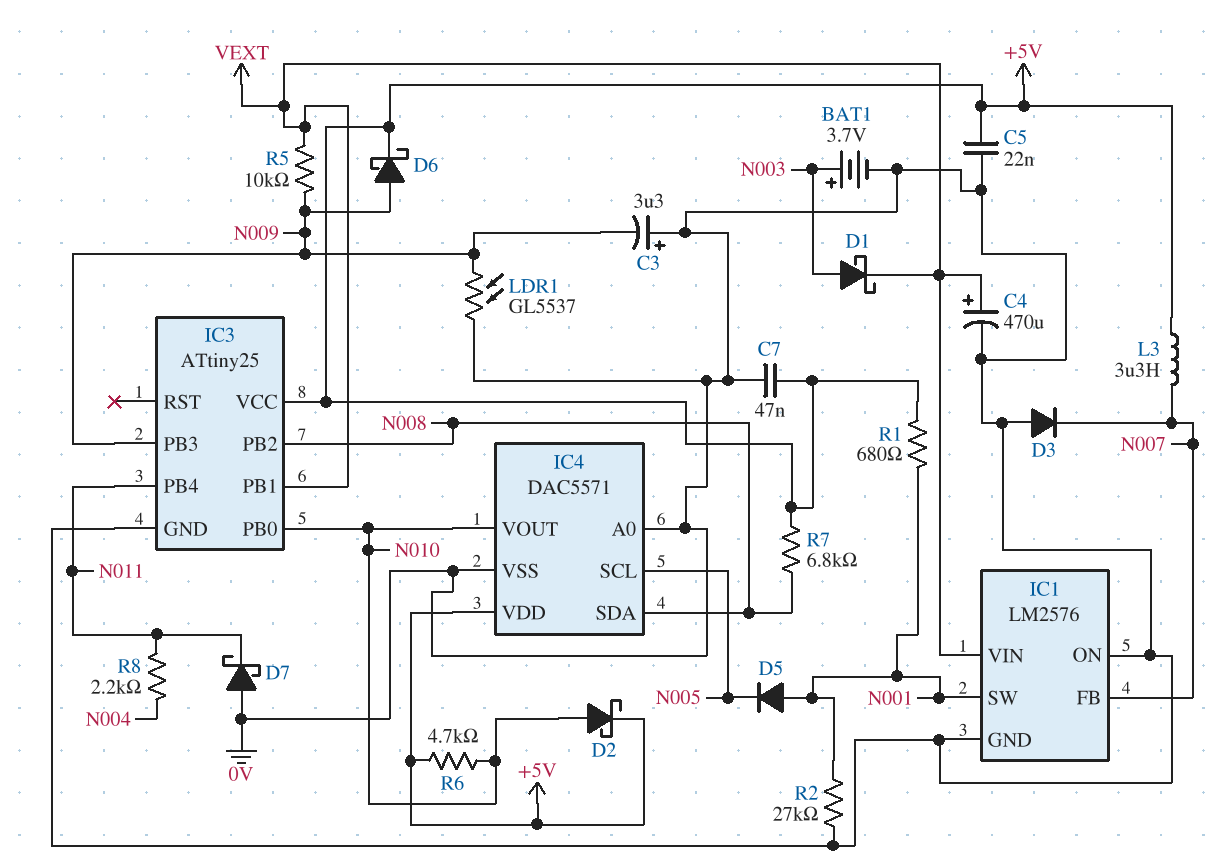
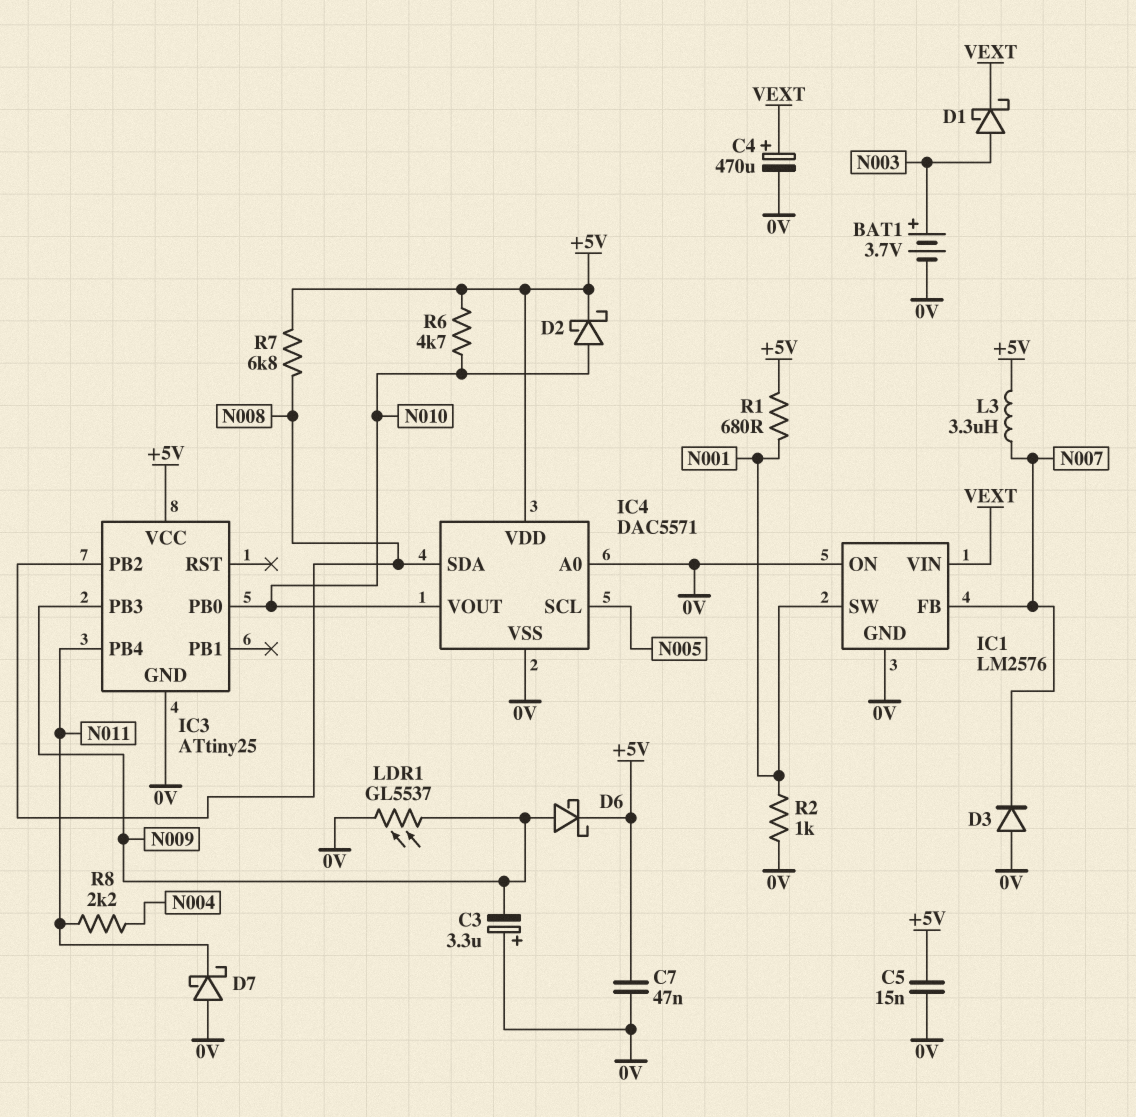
C5: 22nF (+5V, 0V) -> 15nF (+5V, 0V)
D5: diode (A N001, K N005) -> none
IC3 pin PB1: VEXT -> none
R2: 27k (0V, N001) -> 1k (0V, N001)
R5: 10k (N009, VEXT) -> none

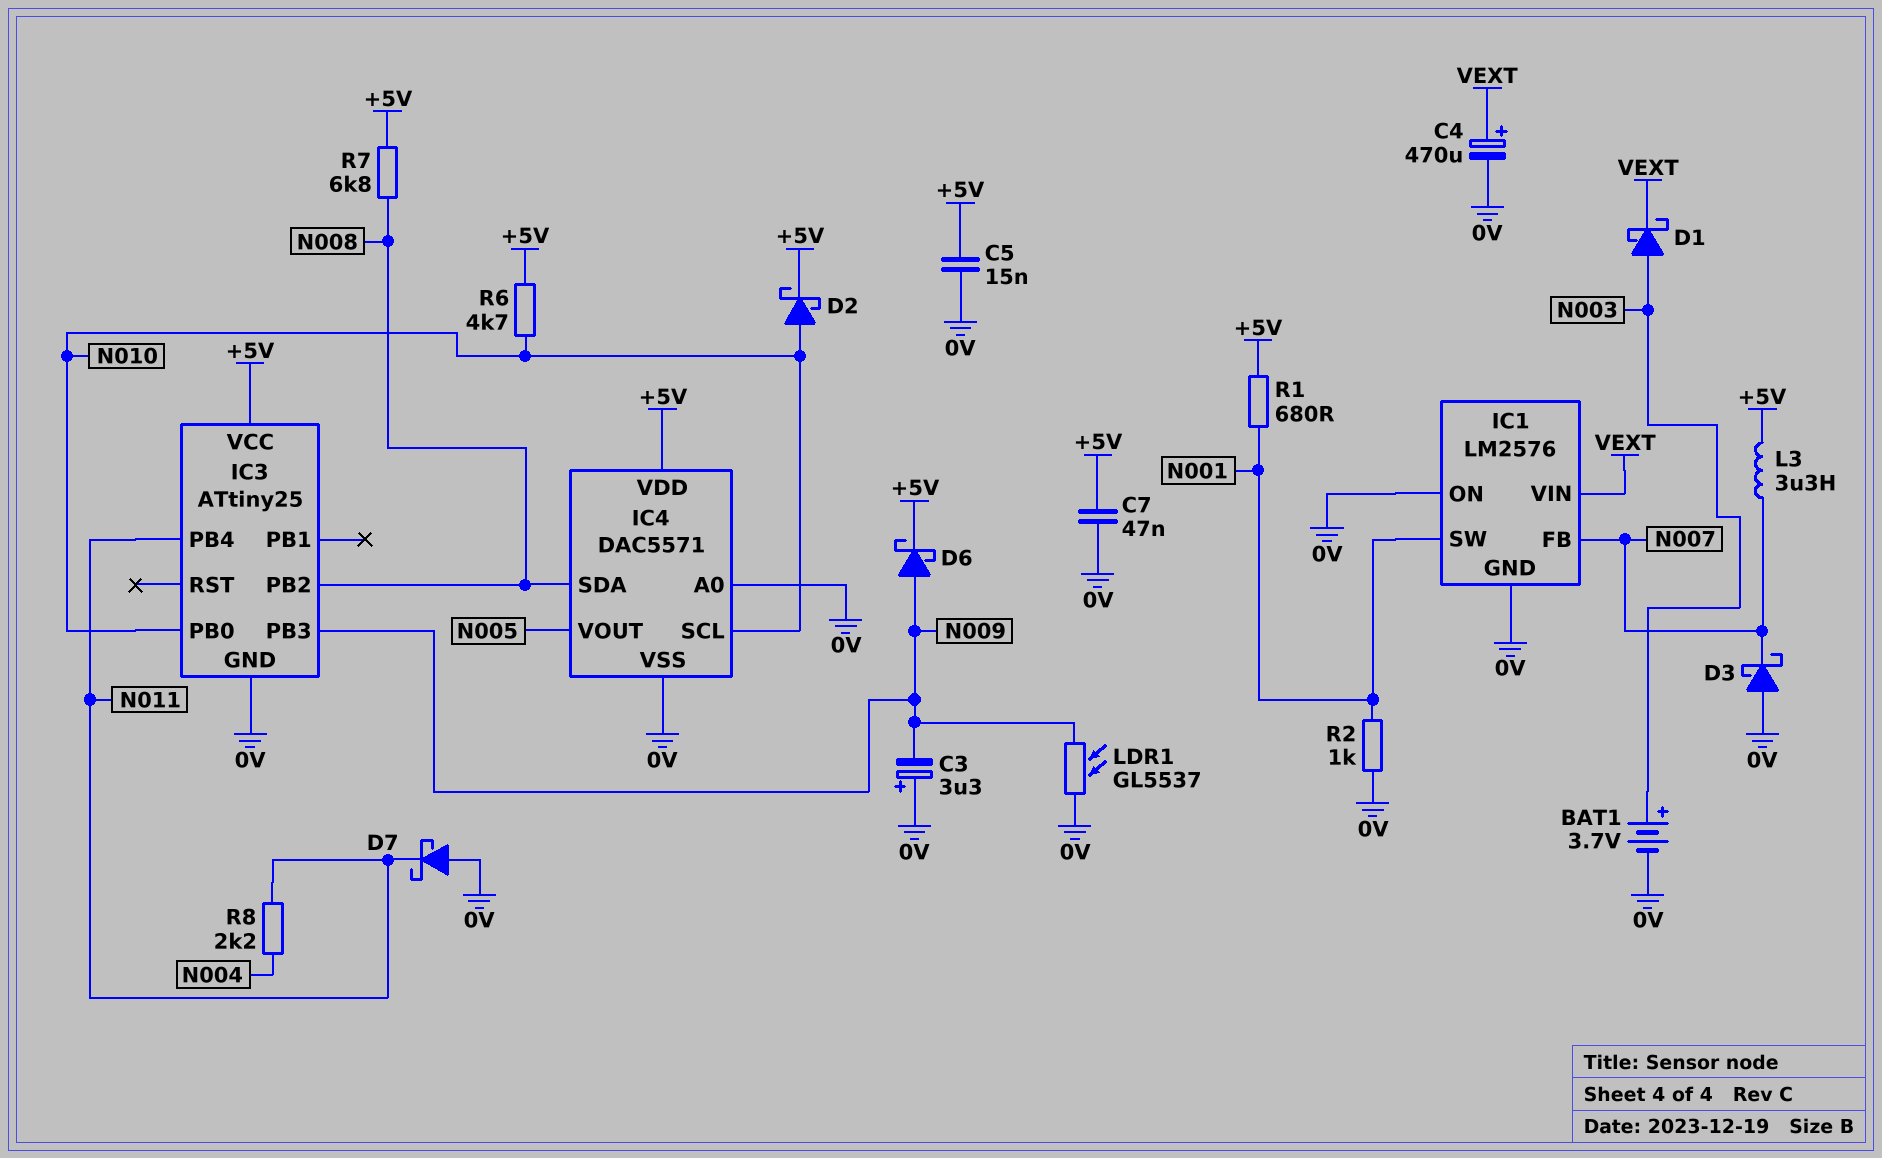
D3: diode (A 0V, K N007) -> schottky (A 0V, K N007)
IC4 pin SCL: N005 -> N010
IC4 pin VOUT: N010 -> N005

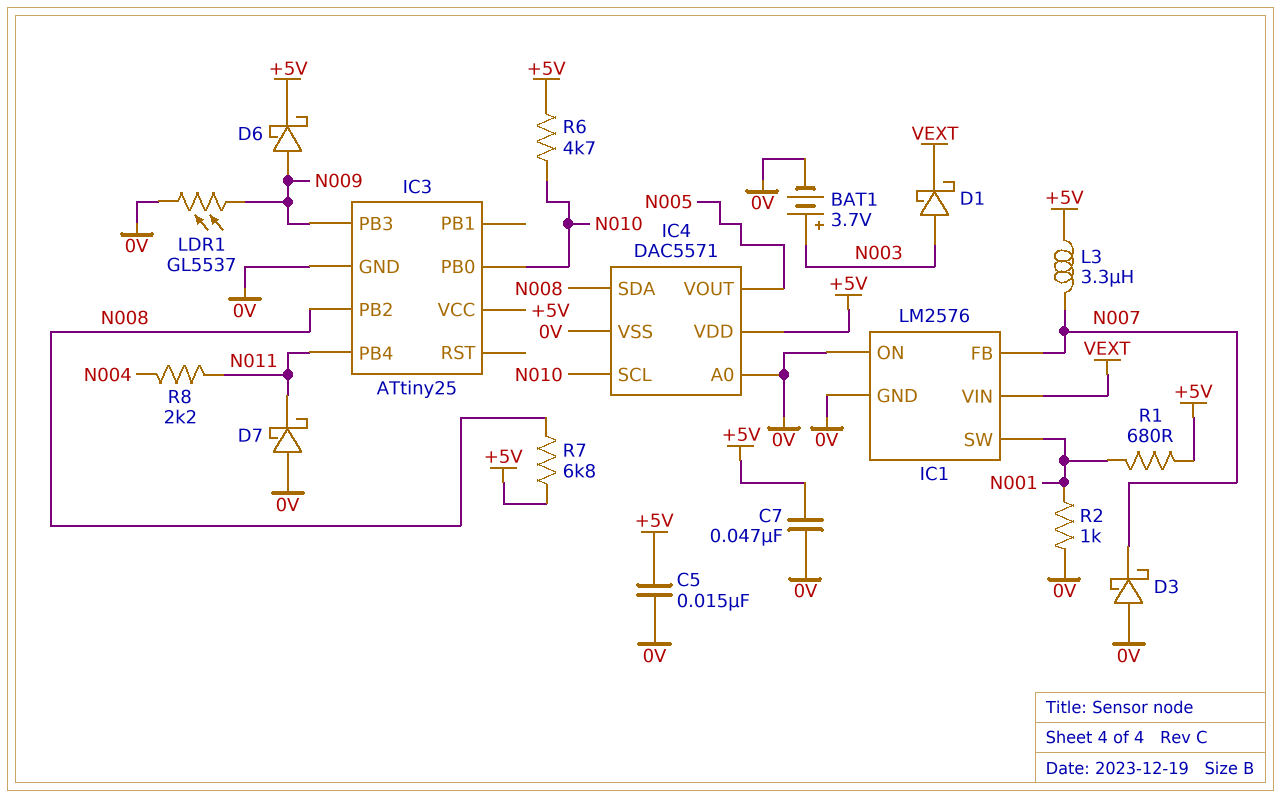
C3: 3.3uF (plus 0V, minus N009) -> none
C4: 470uF (plus VEXT, minus 0V) -> none
D2: schottky (A N010, K +5V) -> none

